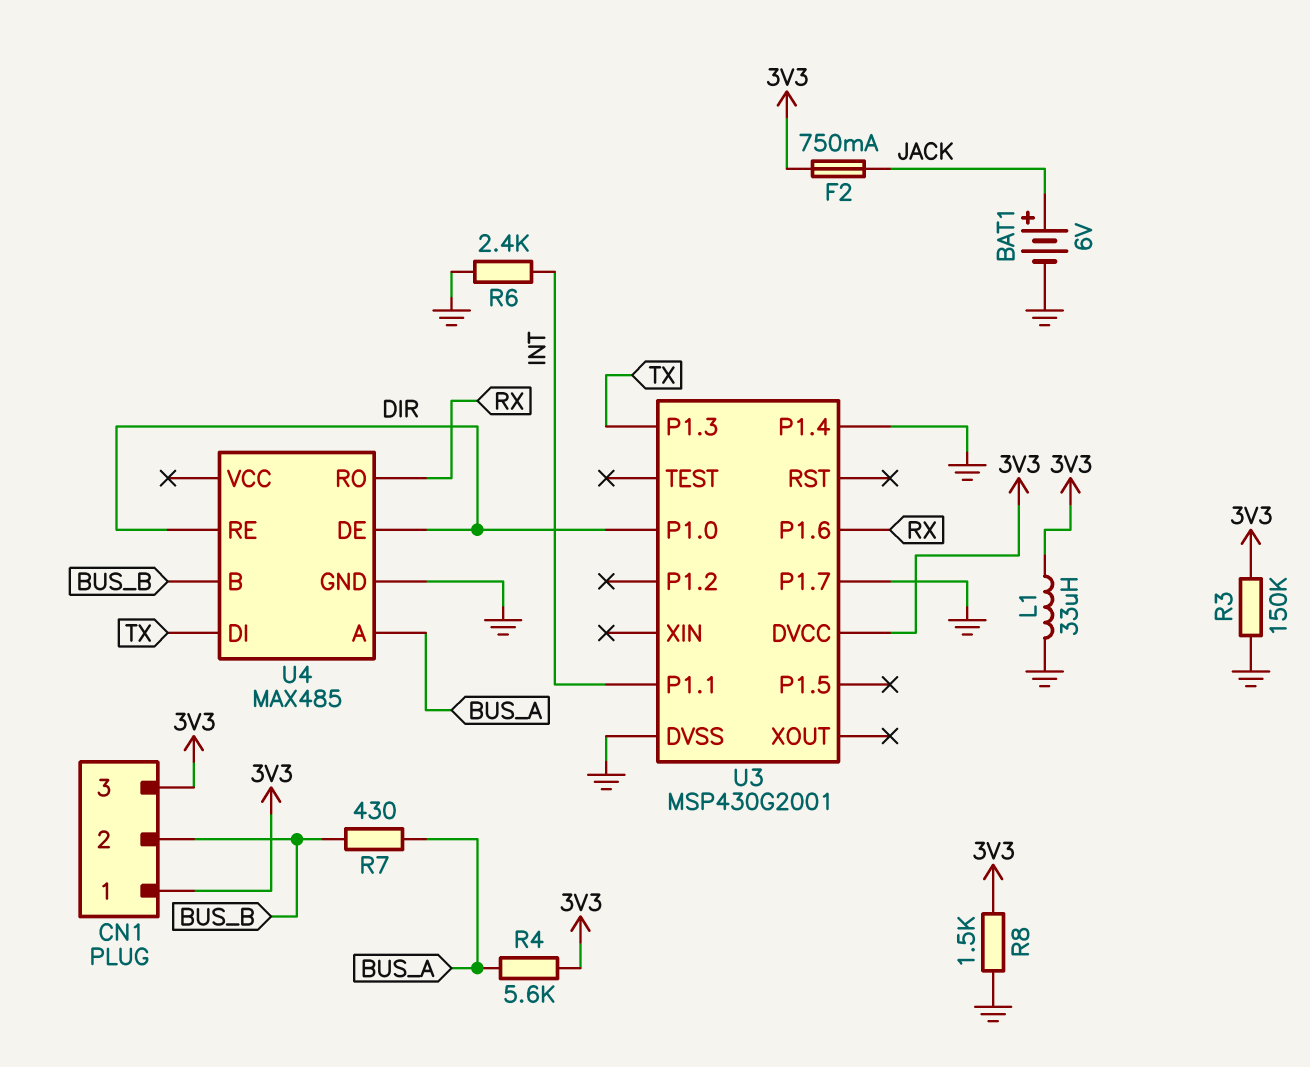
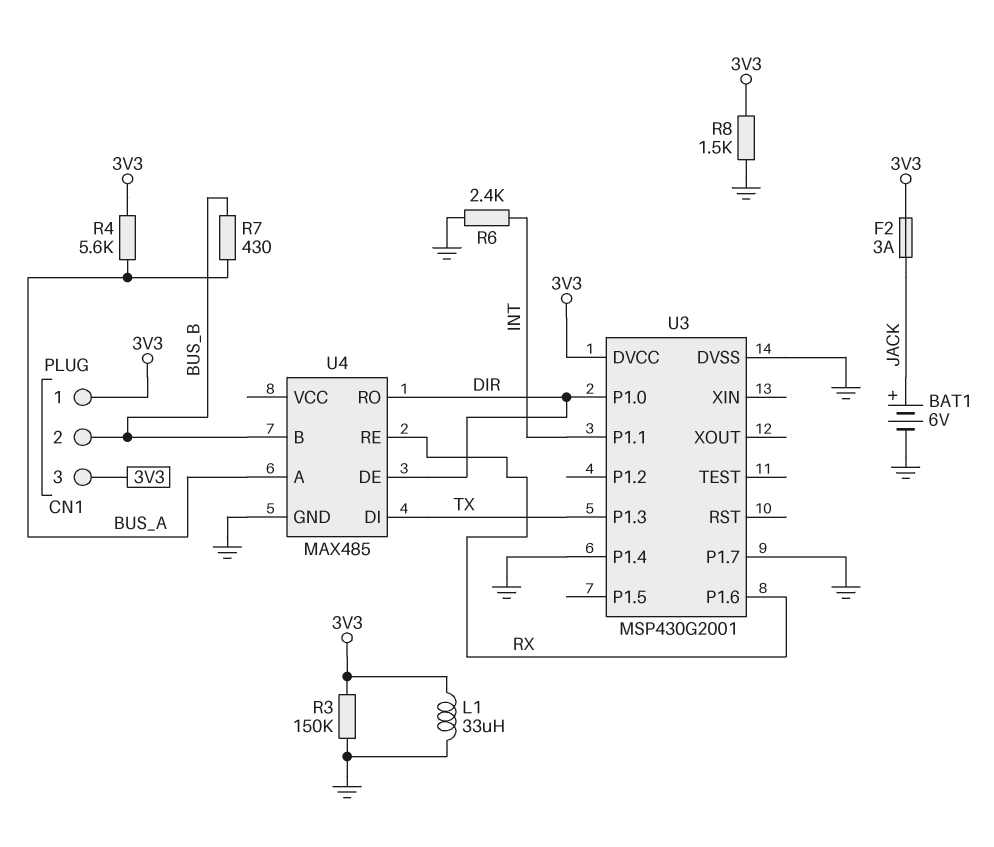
F2: 750mA (3V3, JACK) -> 3A (3V3, JACK)
U4 pin RE: DIR -> RX
U4 pin RO: RX -> DIR

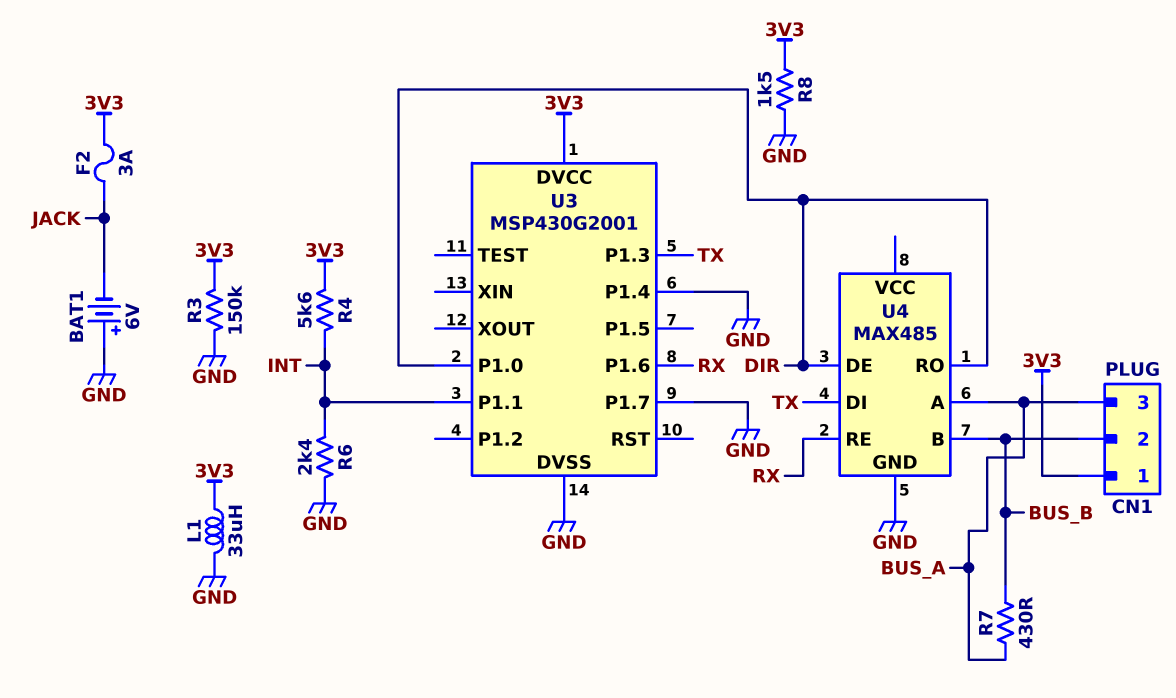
BAT1: 6V (plus JACK, minus GND) -> 6V (plus GND, minus JACK)
CN1 pin 3: 3V3 -> BUS_A
R4: 5.6k (3V3, BUS_A) -> 5.6k (3V3, INT)

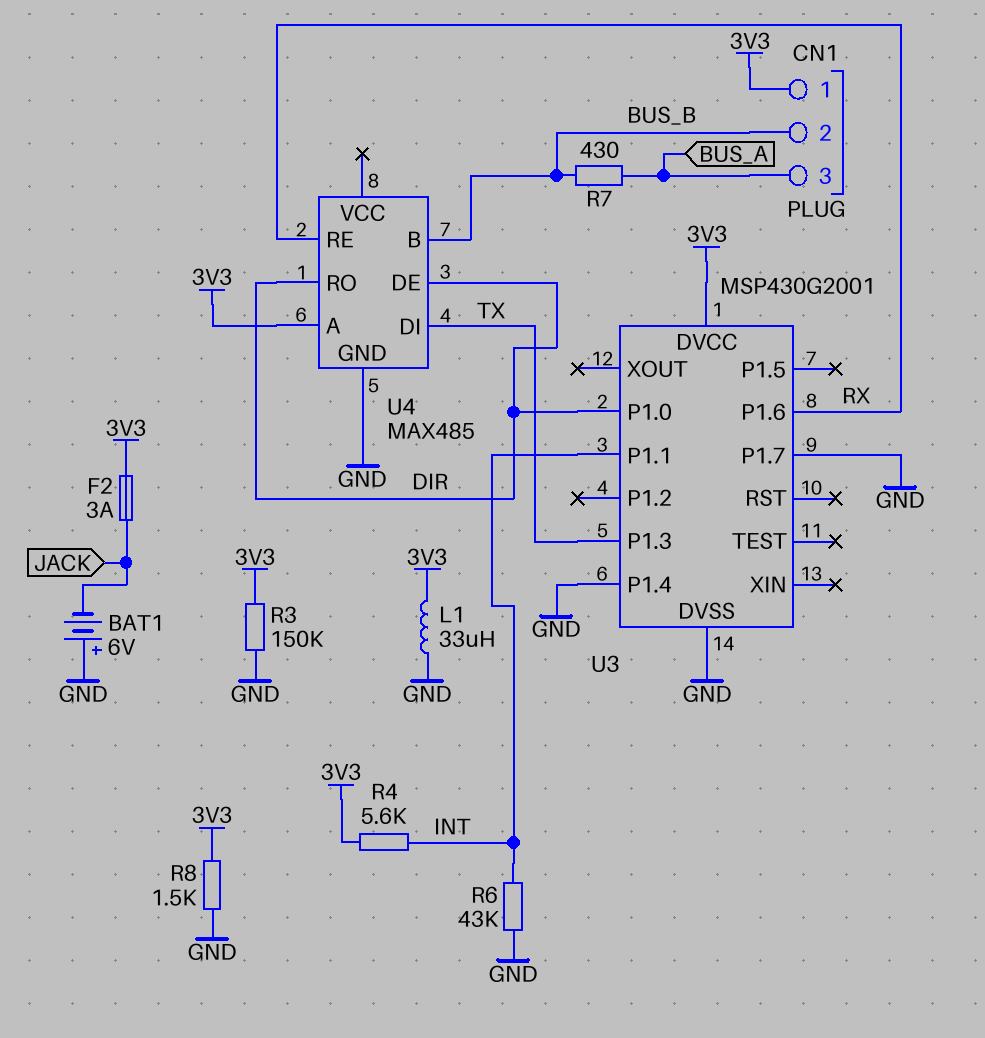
R6: 2.4k (GND, INT) -> 43k (GND, INT)
U4 pin A: BUS_A -> 3V3

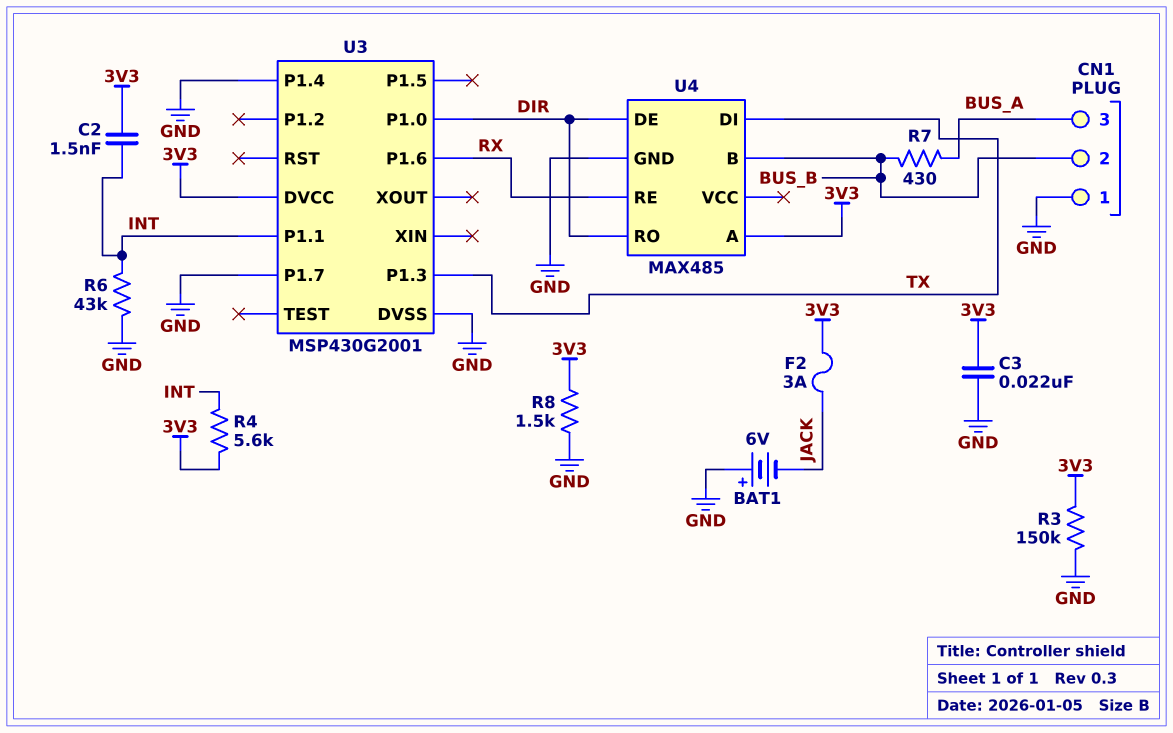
C2: none -> 1.5nF (3V3, INT)
C3: none -> 22nF (3V3, GND)
CN1 pin 1: 3V3 -> GND
L1: 33uH (3V3, GND) -> none

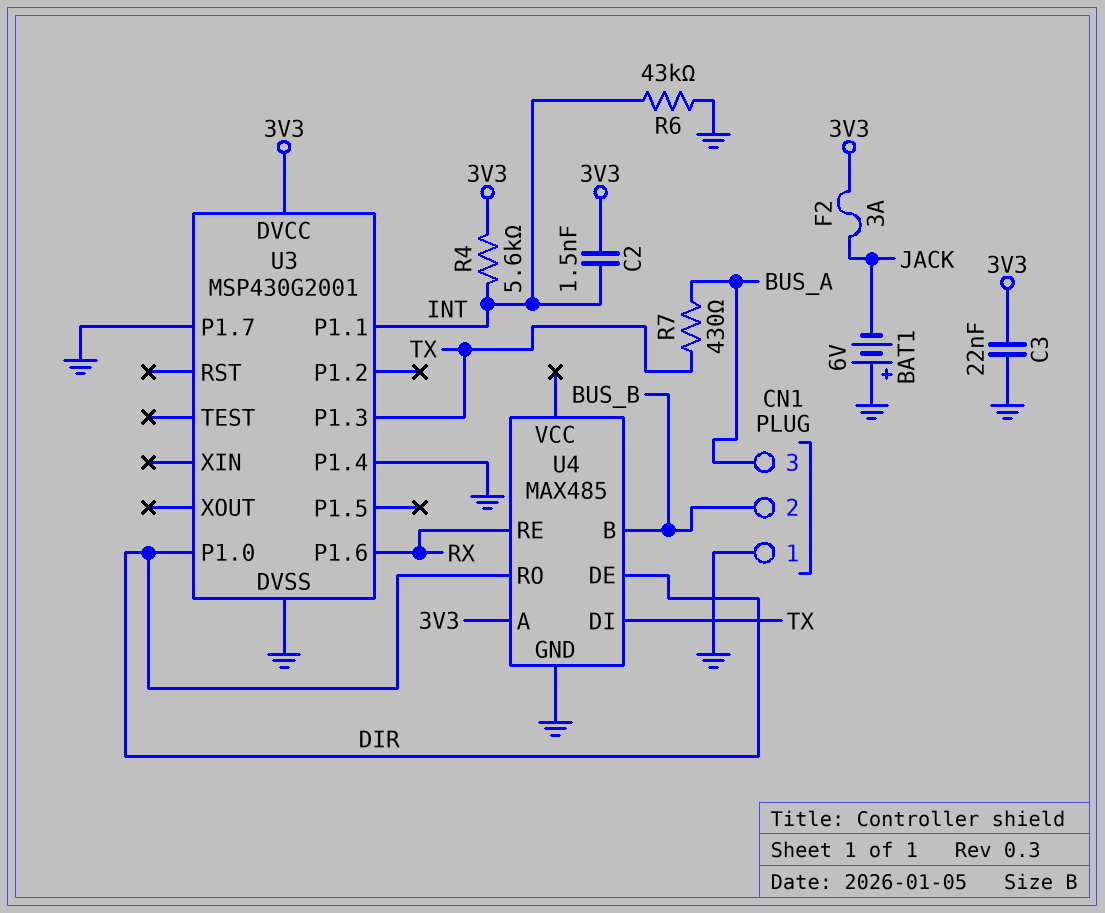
R3: 150k (3V3, GND) -> none
R7: 430 (BUS_A, BUS_B) -> 430 (BUS_A, TX)
R8: 1.5k (3V3, GND) -> none

